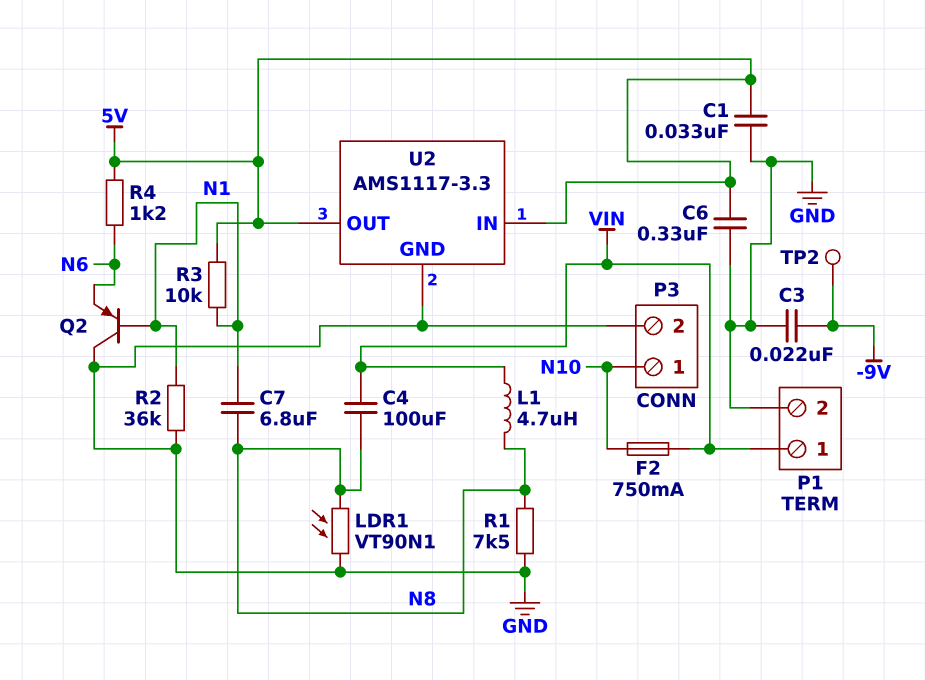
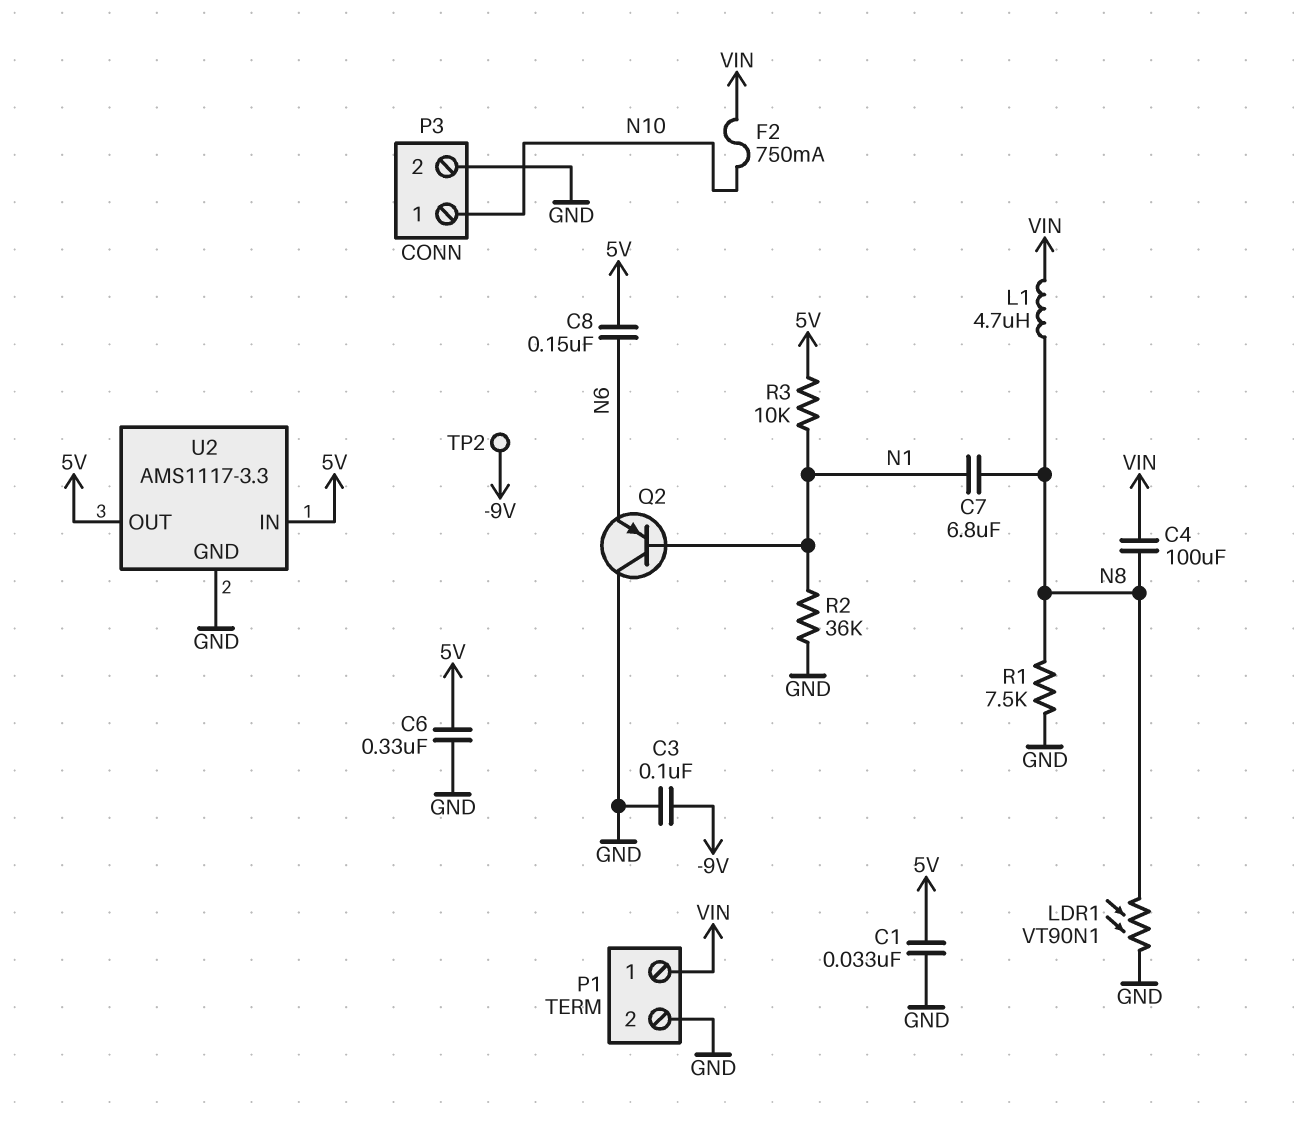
C3: 22nF (-9V, GND) -> 100nF (-9V, GND)
C8: none -> 150nF (5V, N6)
R4: 1.2k (5V, N6) -> none

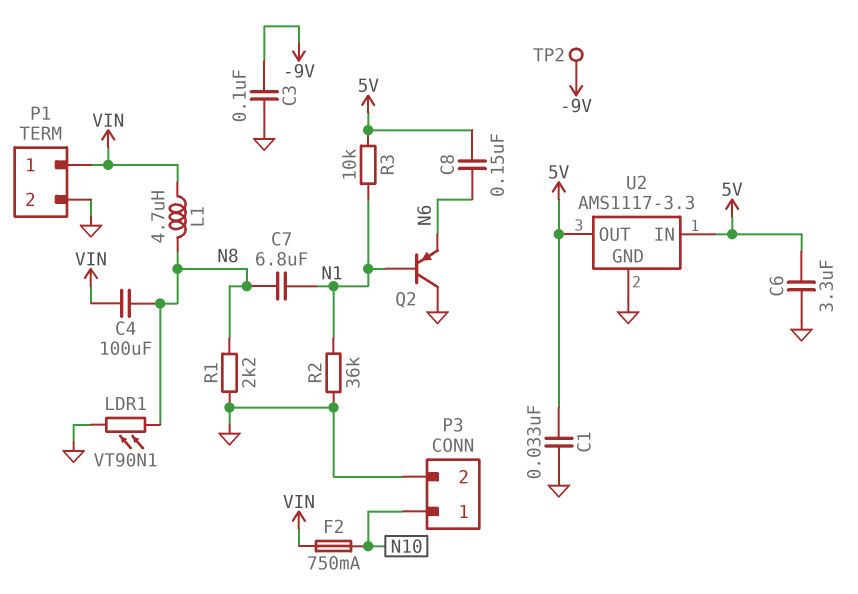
C6: 330nF (5V, GND) -> 3.3uF (5V, GND)
R1: 7.5k (GND, N8) -> 2.2k (GND, N8)

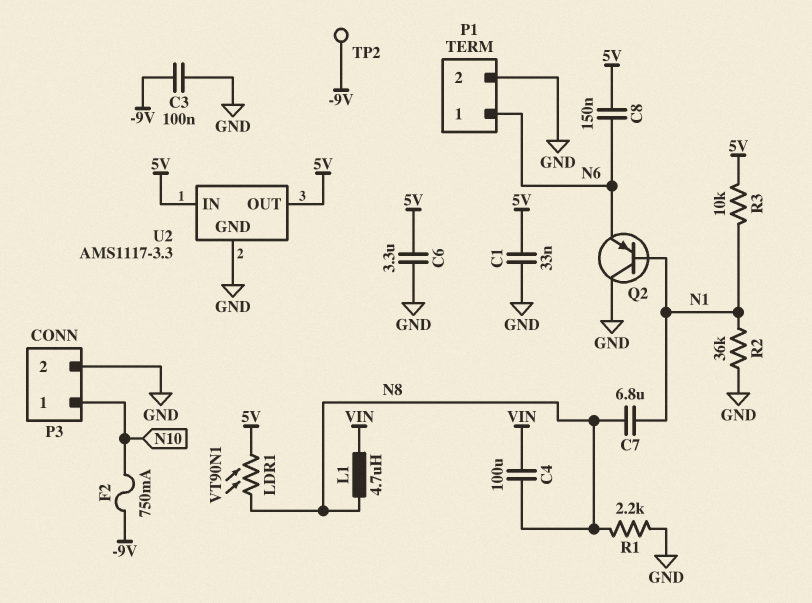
F2: 750mA (N10, VIN) -> 750mA (-9V, N10)
LDR1: VT90N1 (GND, N8) -> VT90N1 (5V, N8)
P1 pin 1: VIN -> N6

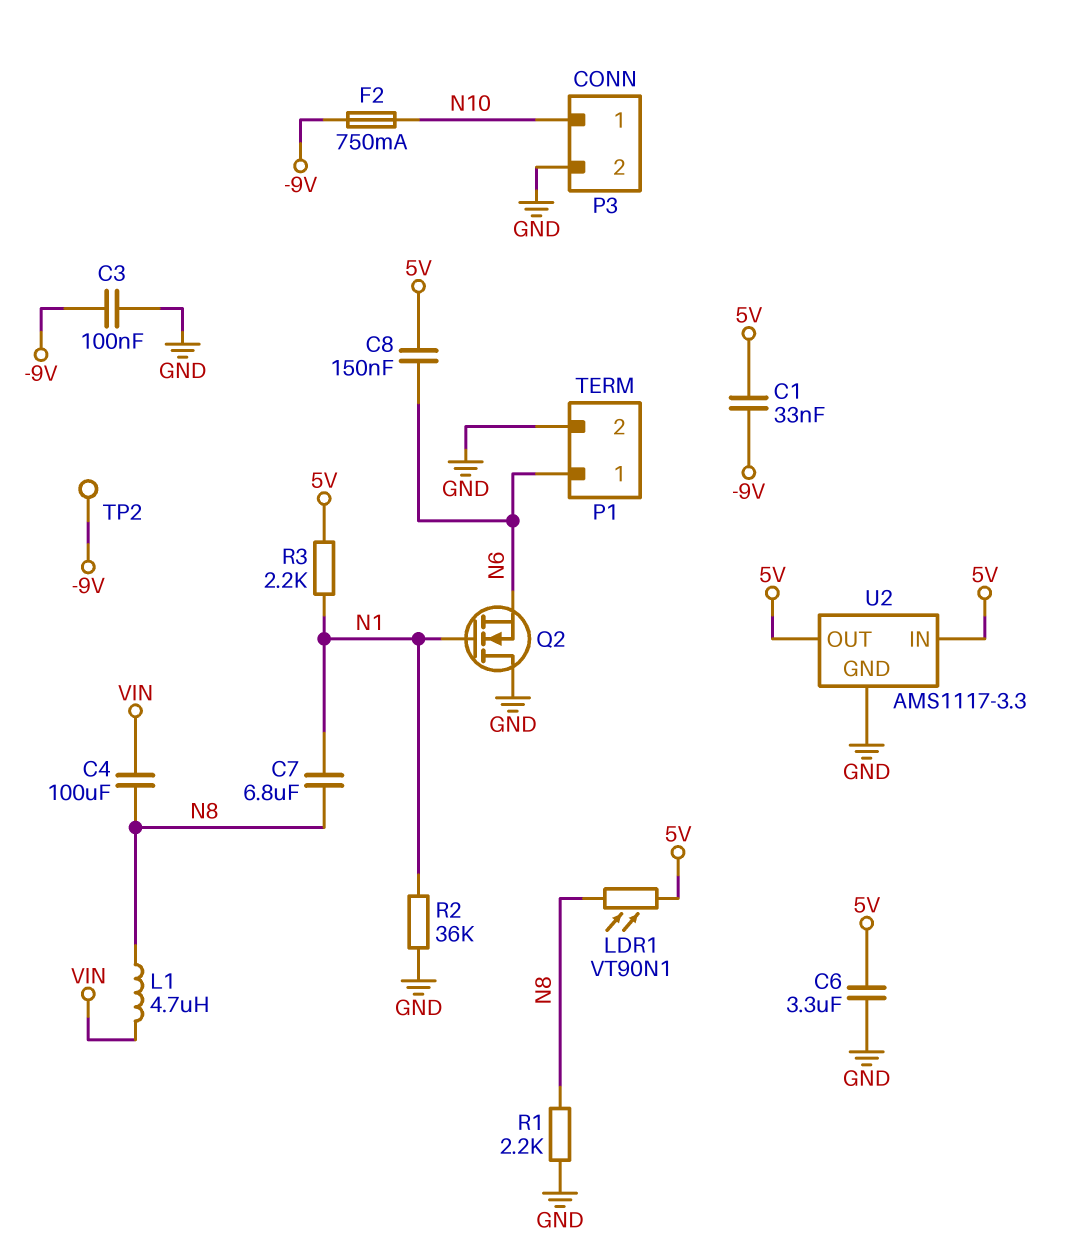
C1: 33nF (5V, GND) -> 33nF (-9V, 5V)
Q2: PNP (B N1, C GND, E N6) -> NMOS (G N1, D GND, S N6)
R3: 10k (5V, N1) -> 2.2k (5V, N1)

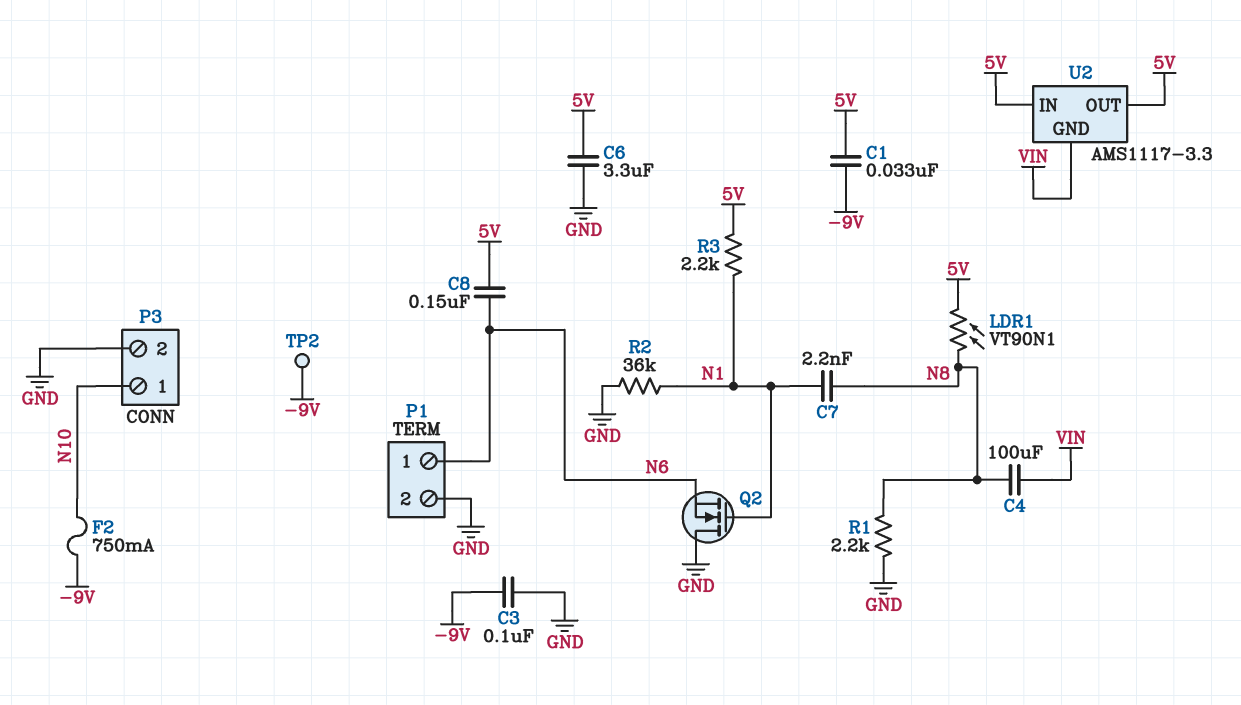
C7: 6.8uF (N1, N8) -> 2.2nF (N1, N8)
L1: 4.7uH (N8, VIN) -> none
U2 pin GND: GND -> VIN

